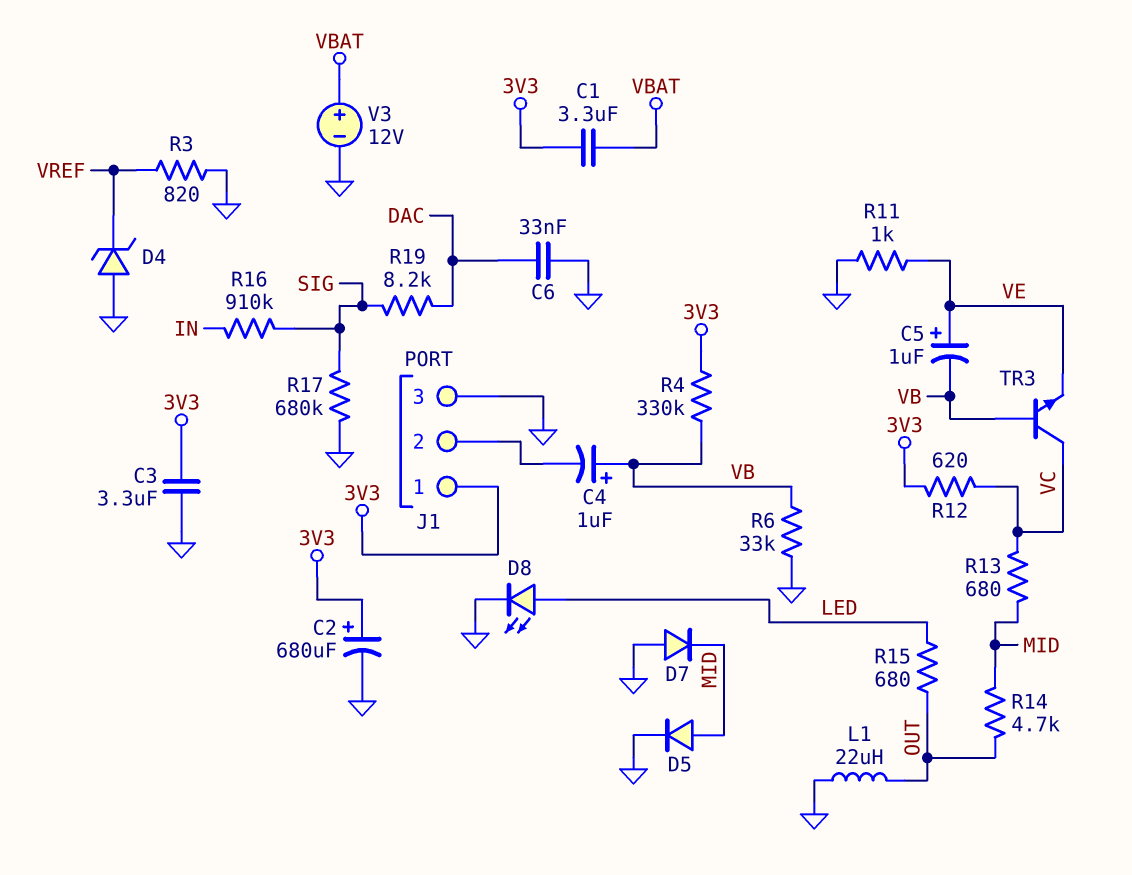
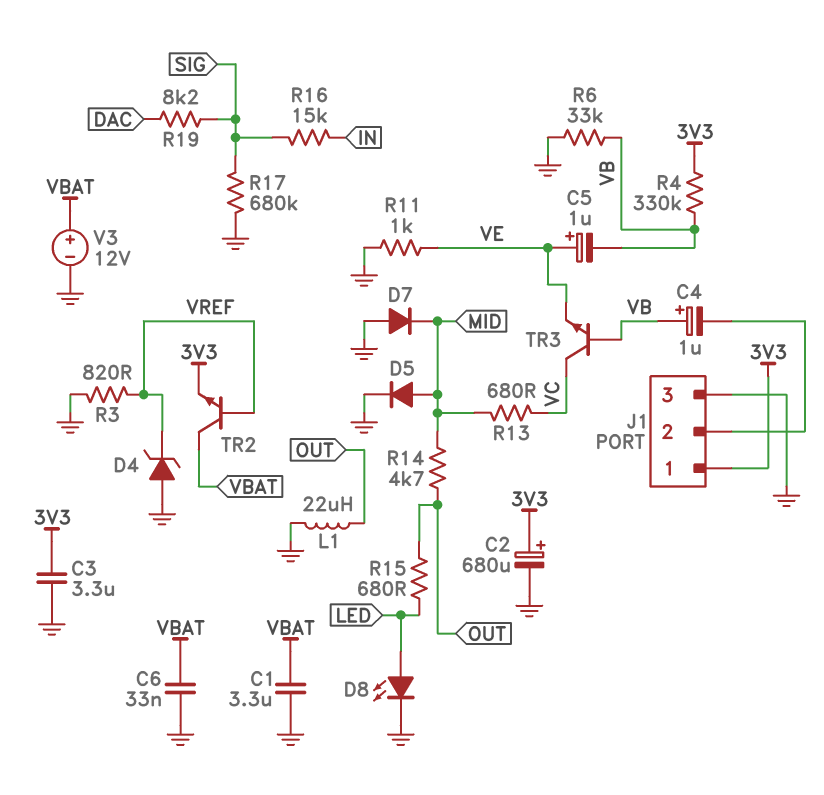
C1: 3.3uF (3V3, VBAT) -> 3.3uF (GND, VBAT)
C6: 33nF (DAC, GND) -> 33nF (GND, VBAT)
R12: 620 (3V3, VC) -> none
R16: 910k (IN, SIG) -> 15k (IN, SIG)
TR2: none -> NPN (B VREF, C VBAT, E 3V3)

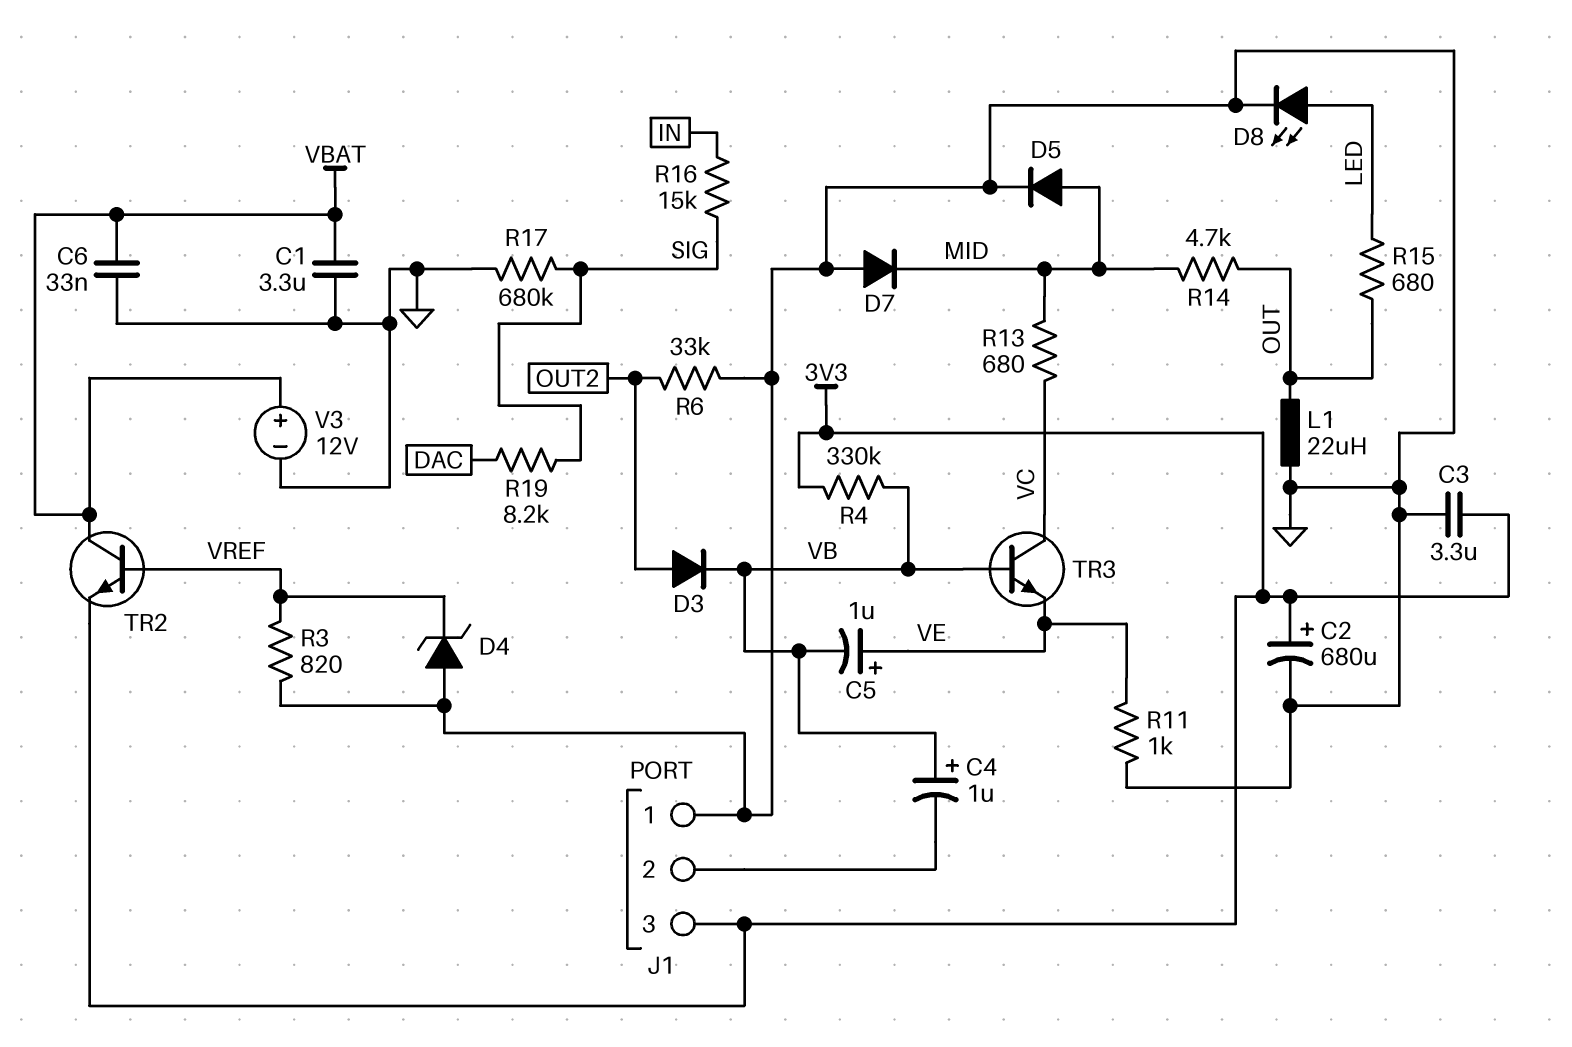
D3: none -> diode (A OUT2, K VB)
J1 pin 1: 3V3 -> GND
J1 pin 3: GND -> 3V3
R6: 33k (GND, VB) -> 33k (GND, OUT2)

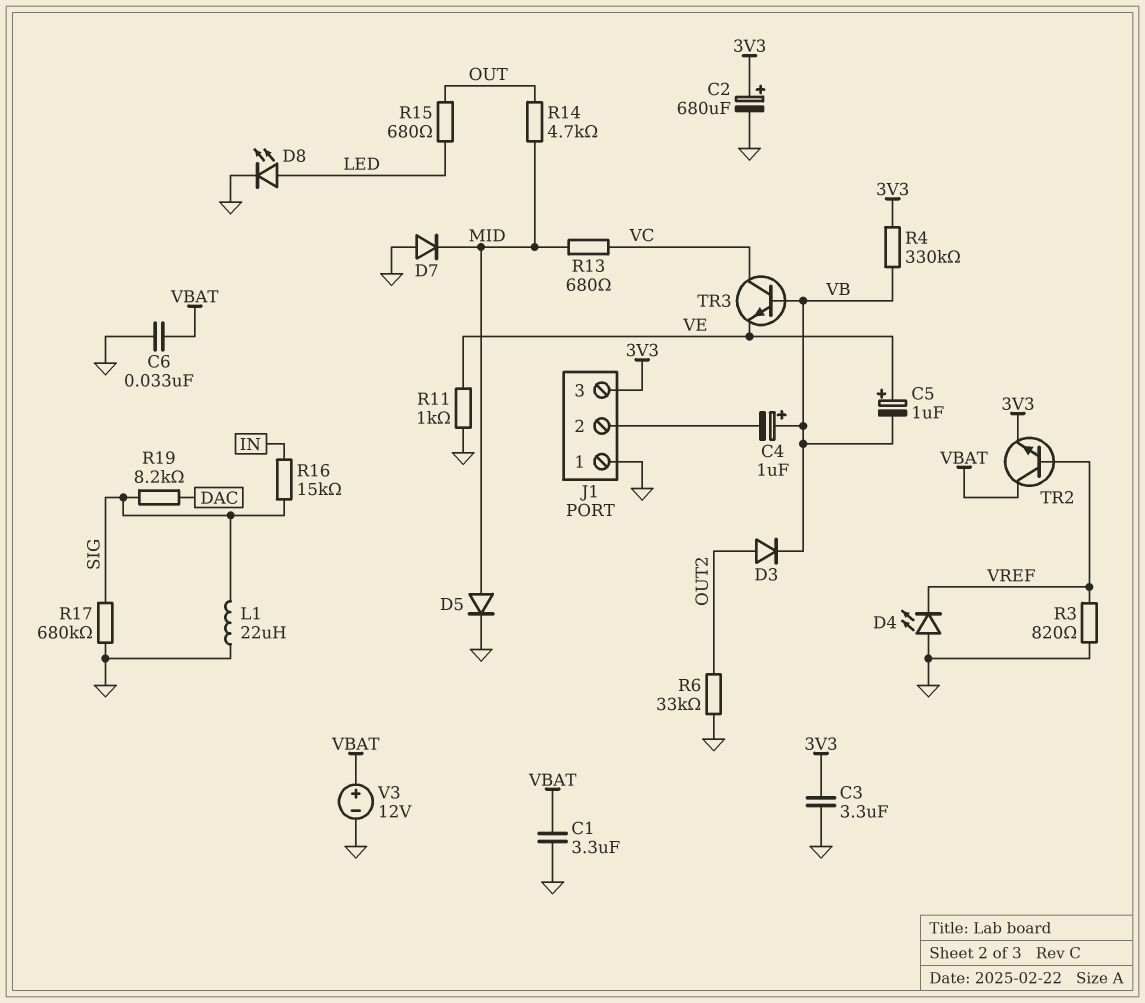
D4: zener (A GND, K VREF) -> LED (A GND, K VREF)
L1: 22uH (GND, OUT) -> 22uH (GND, SIG)

